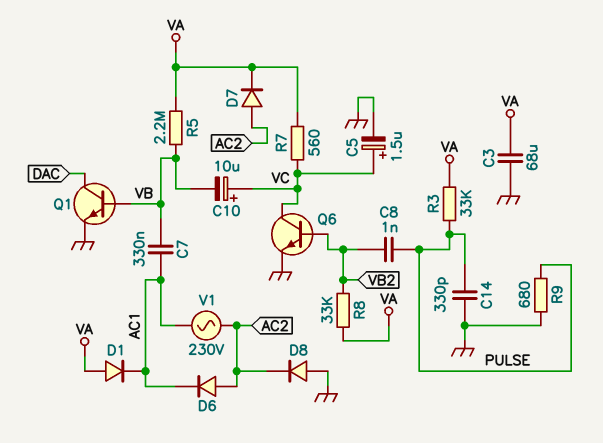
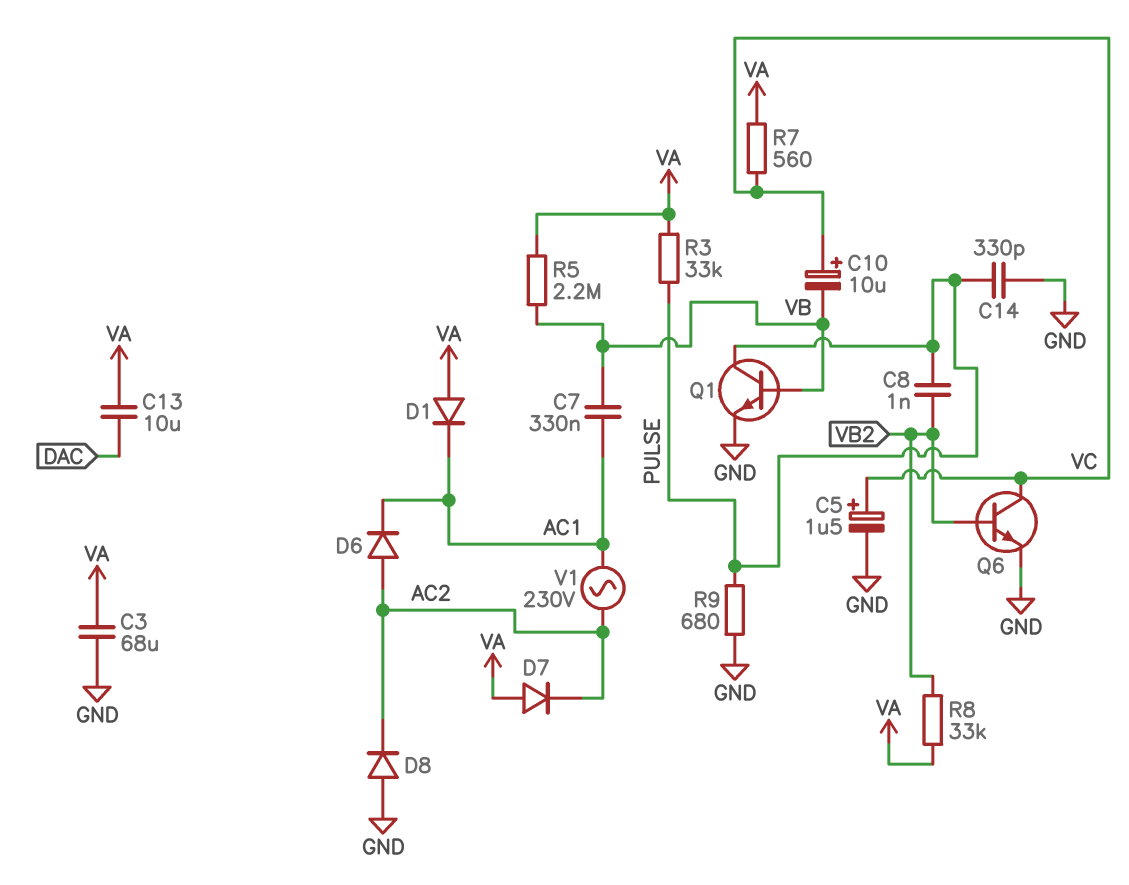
C13: none -> 10uF (DAC, VA)
D7: diode (A AC2, K VA) -> diode (A VA, K AC2)
Q1: NPN (B VB, C DAC, E GND) -> NPN (B VB, C PULSE, E GND)

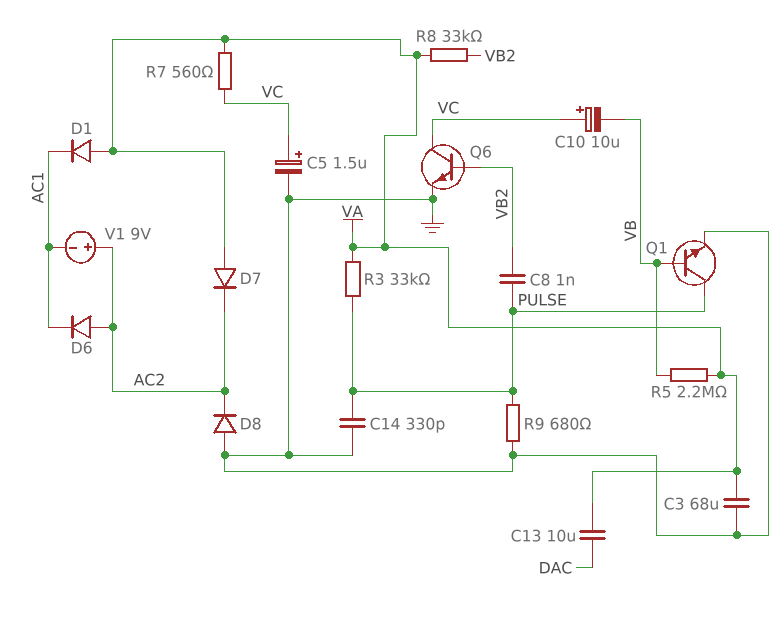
C7: 330nF (AC1, VB) -> none
V1: AC 230V (AC1, AC2) -> 9V (plus AC2, minus AC1)

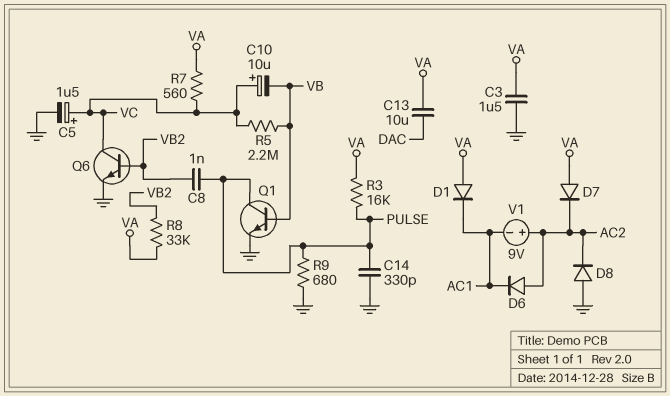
C3: 68uF (GND, VA) -> 1.5uF (GND, VA)
R3: 33k (PULSE, VA) -> 16k (PULSE, VA)
R5: 2.2M (VA, VB) -> 2.2M (VB, VC)

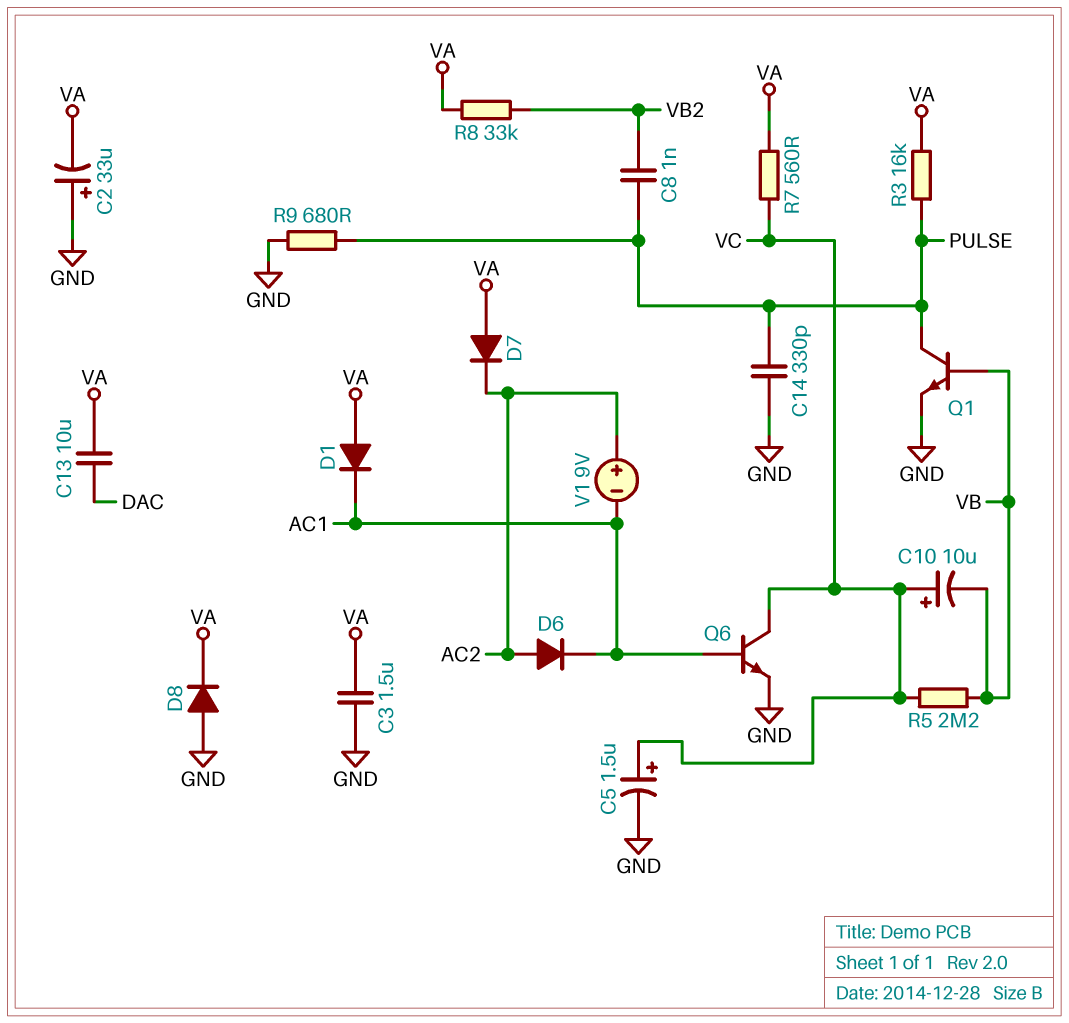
C2: none -> 33uF (plus GND, minus VA)
D8: diode (A GND, K AC2) -> diode (A GND, K VA)
Q6: NPN (B VB2, C VC, E GND) -> NPN (B AC1, C VC, E GND)

